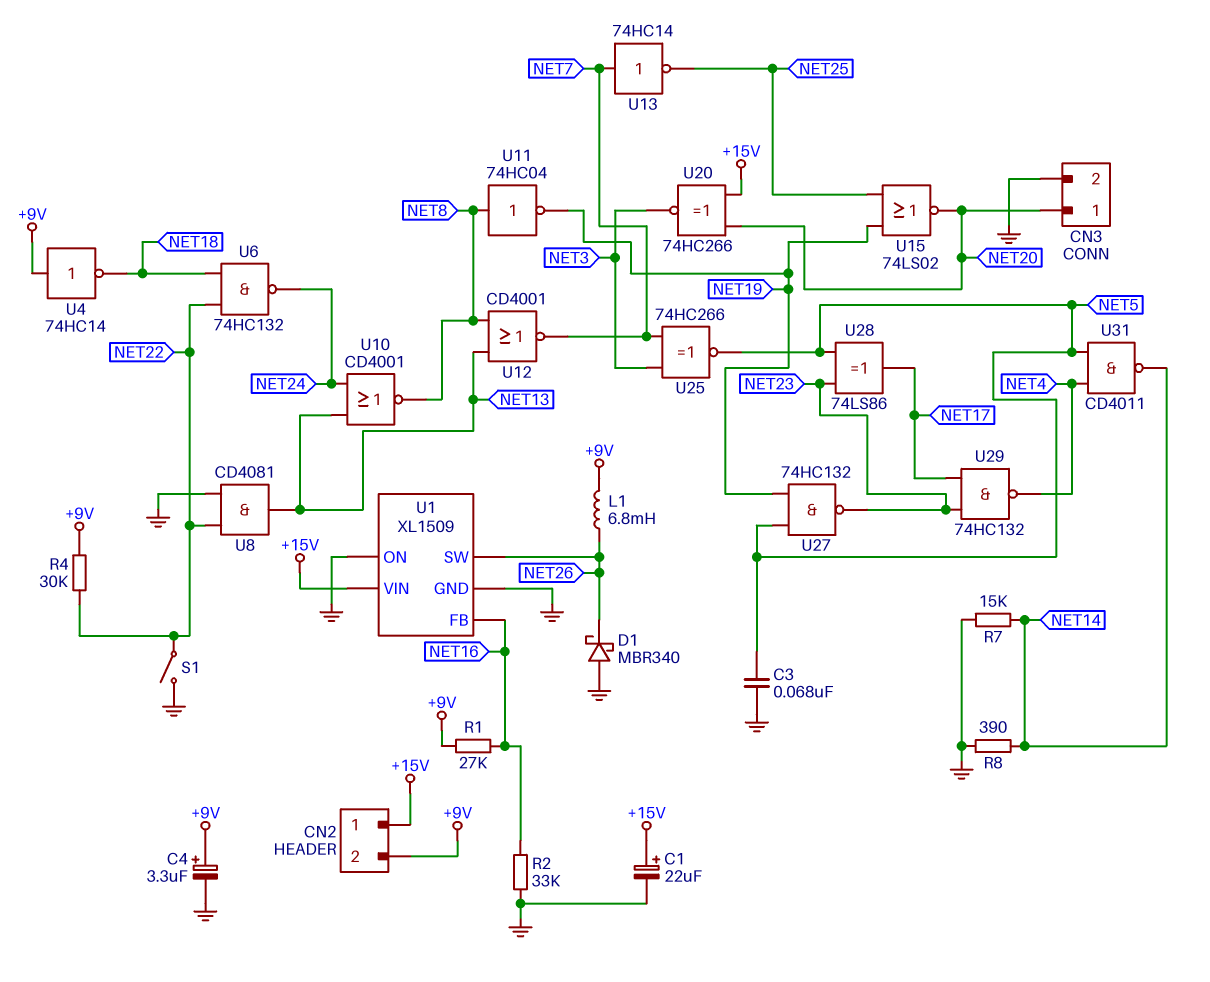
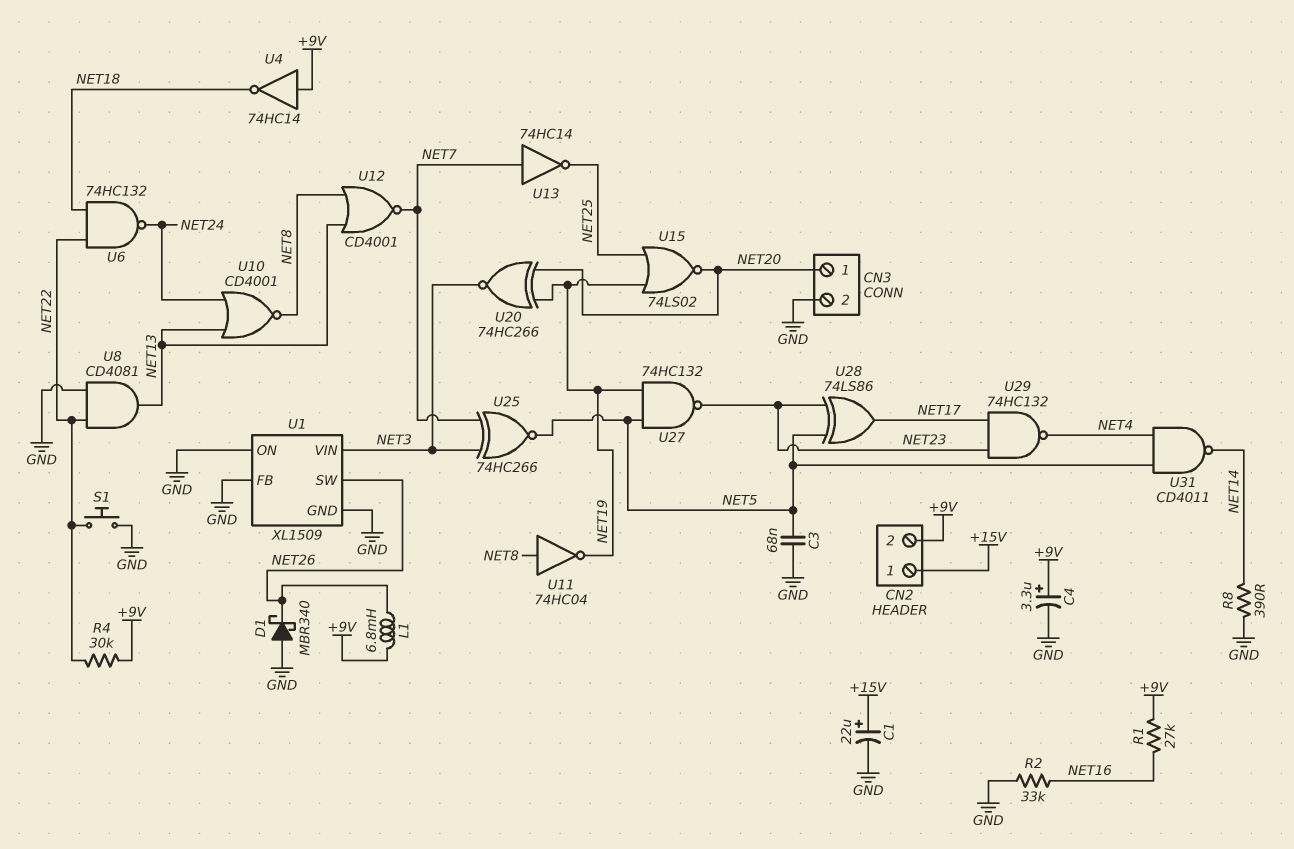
R7: 15k (GND, NET14) -> none
S1: switch (GND, NET22) -> button (GND, NET22)
U1 pin FB: NET16 -> GND
U1 pin VIN: +15V -> NET3
U20: XNOR 74HC266 (in +15V, in NET20, out NET3) -> XNOR 74HC266 (in NET19, in NET20, out NET3)

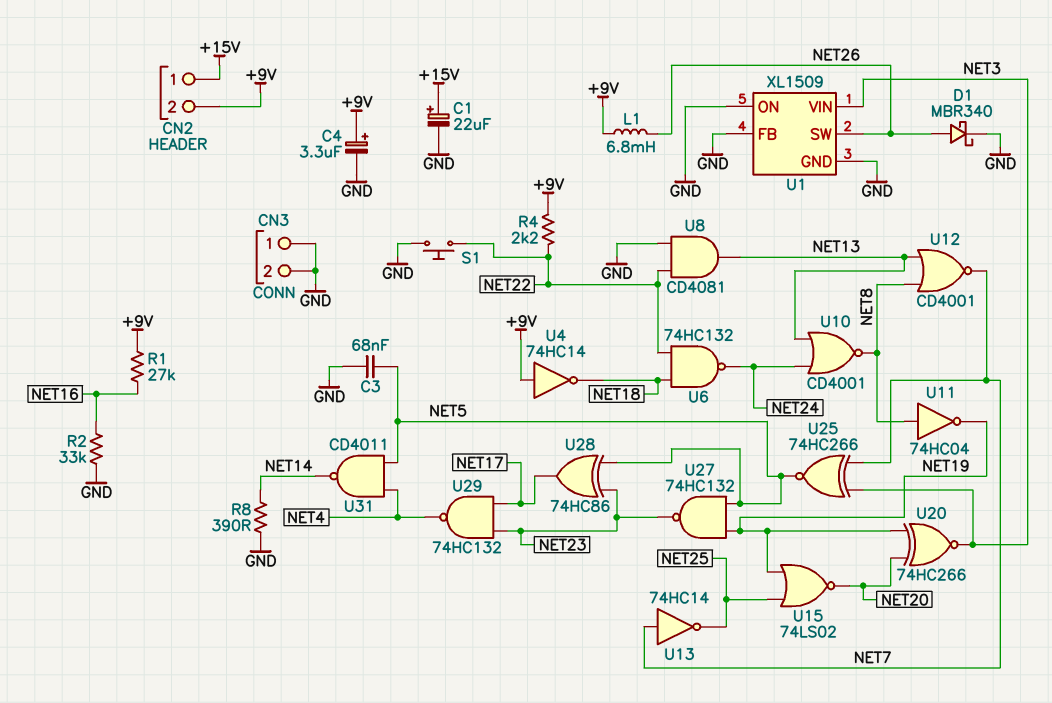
CN3 pin 1: NET20 -> GND
D1: schottky MBR340 (A GND, K NET26) -> schottky MBR340 (A NET26, K GND)
R4: 30k (+9V, NET22) -> 2.2k (+9V, NET22)
U28: XOR 74LS86 (in NET5, in NET23, out NET17) -> XOR 74HC86 (in NET5, in NET23, out NET17)

